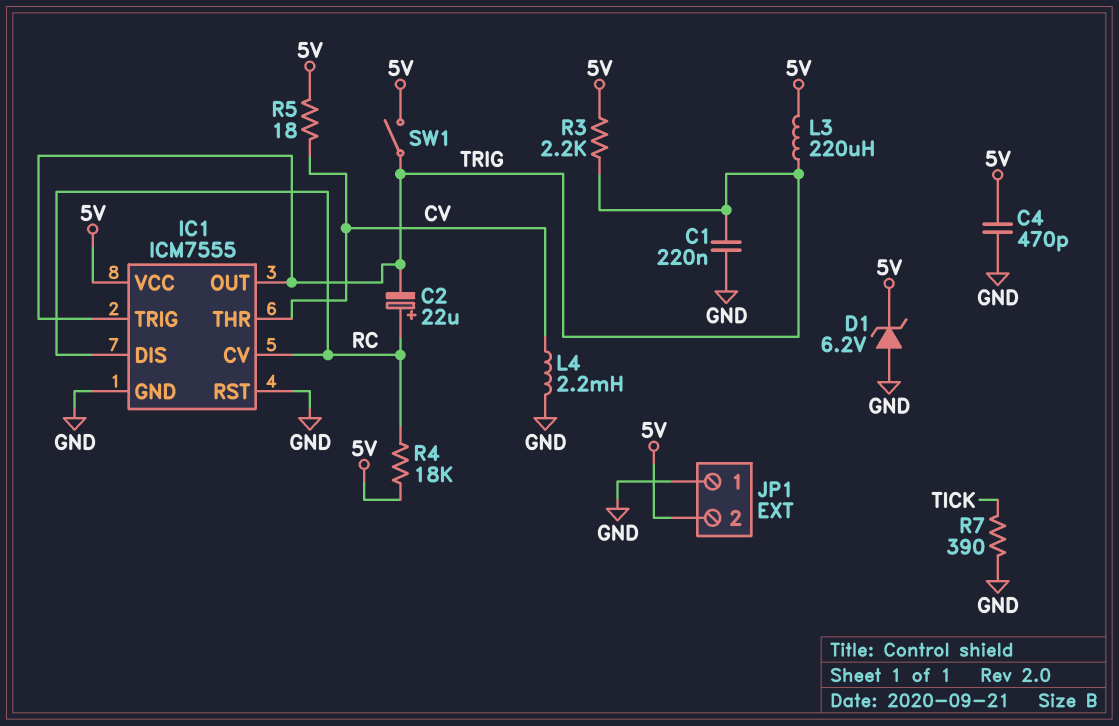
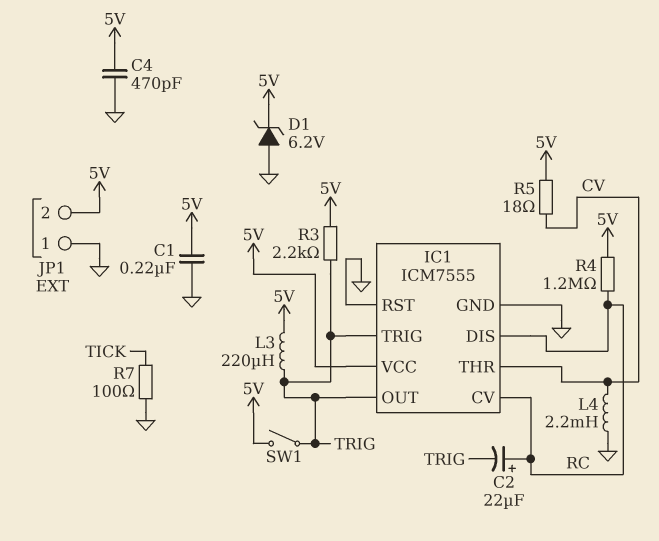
C1: 220nF (GND, TRIG) -> 220nF (5V, GND)
R4: 18k (5V, RC) -> 1.2M (5V, RC)
R7: 390 (GND, TICK) -> 100 (GND, TICK)

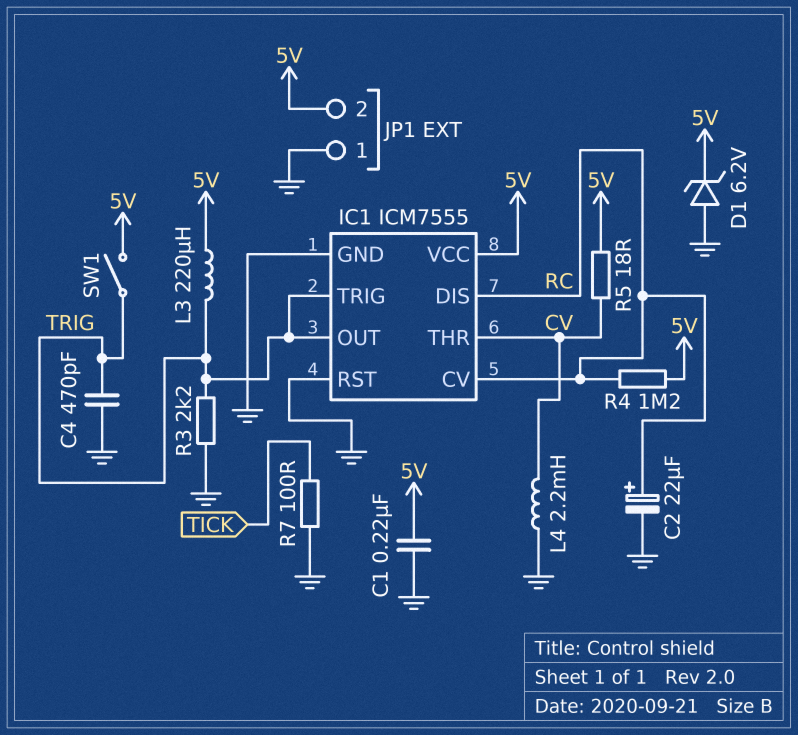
C2: 22uF (plus RC, minus TRIG) -> 22uF (plus RC, minus GND)
C4: 470pF (5V, GND) -> 470pF (GND, TRIG)
R3: 2.2k (5V, TRIG) -> 2.2k (GND, TRIG)

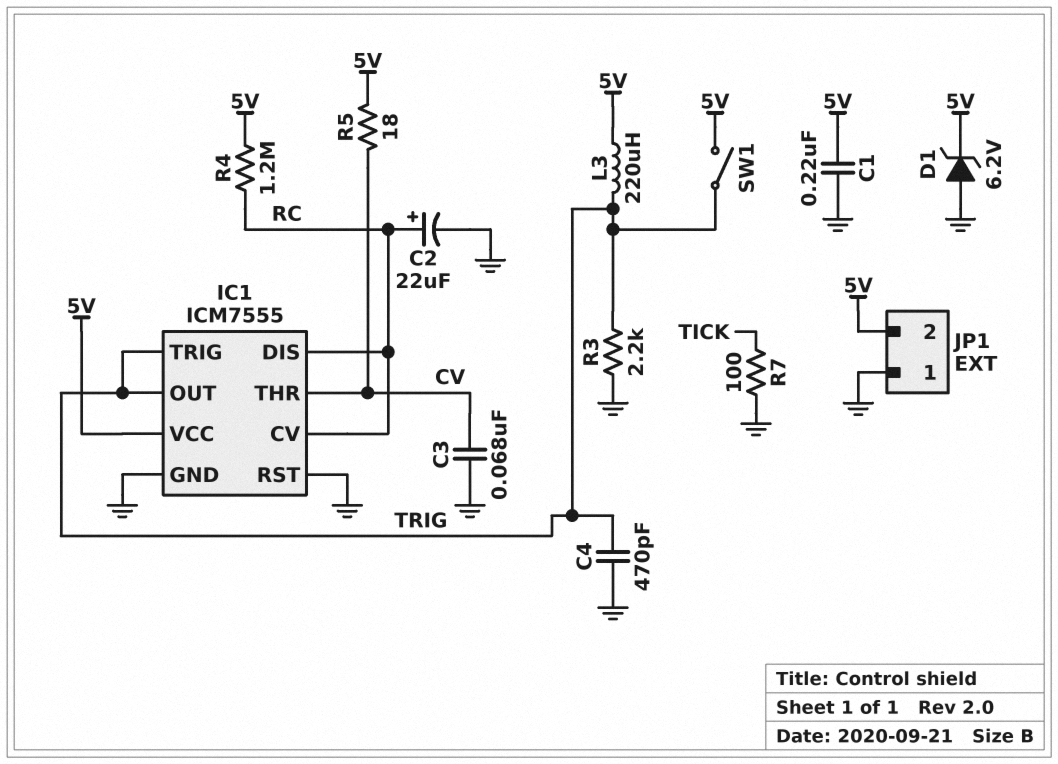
C3: none -> 68nF (CV, GND)
L4: 2.2mH (CV, GND) -> none

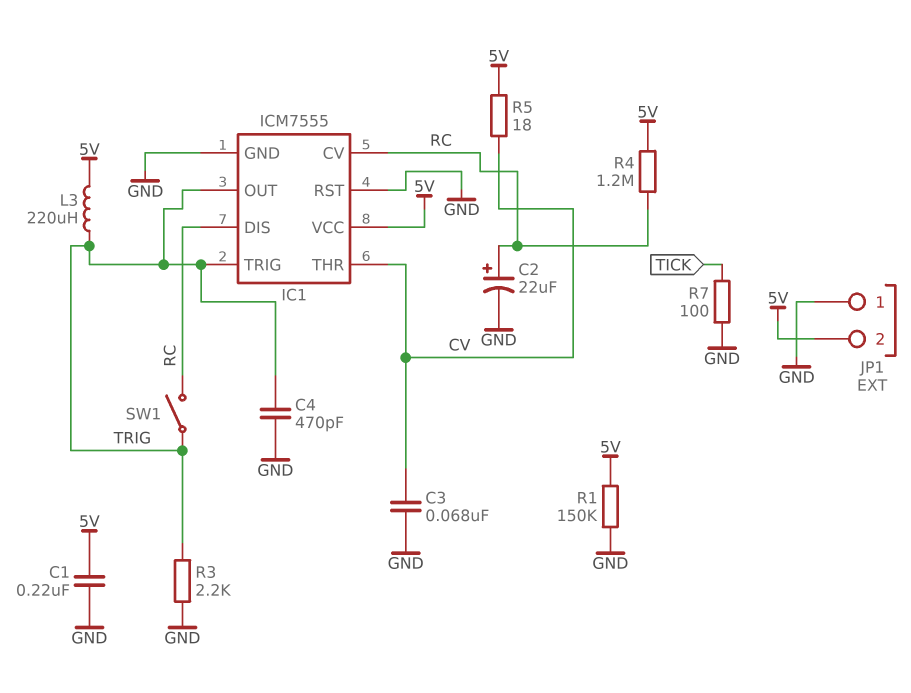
D1: zener 6.2V (A GND, K 5V) -> none
R1: none -> 150k (5V, GND)
SW1: switch (5V, TRIG) -> switch (RC, TRIG)

